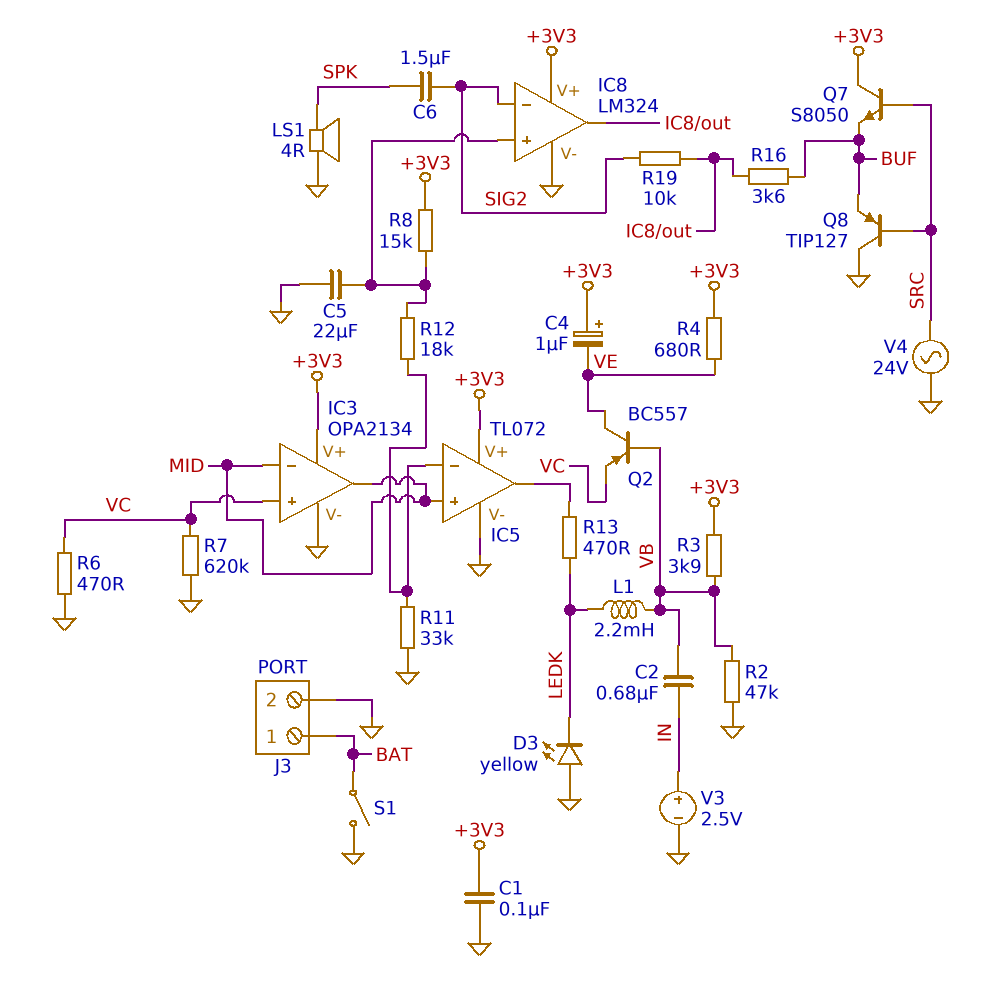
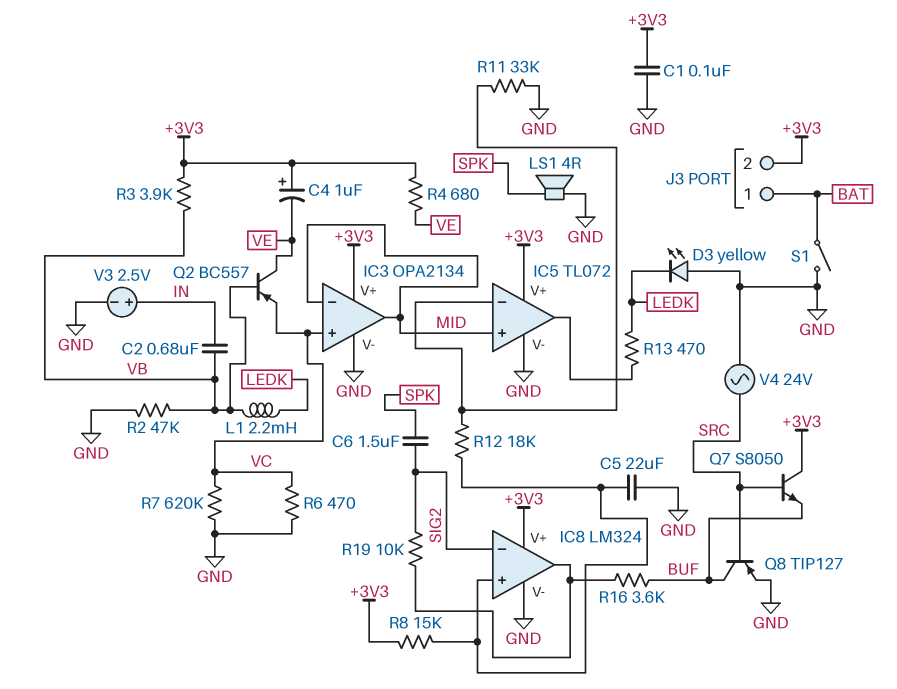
J3 pin 2: GND -> +3V3
Q8: PNP TIP127 (B SRC, C GND, E BUF) -> PNP TIP127 (B SRC, C BUF, E GND)

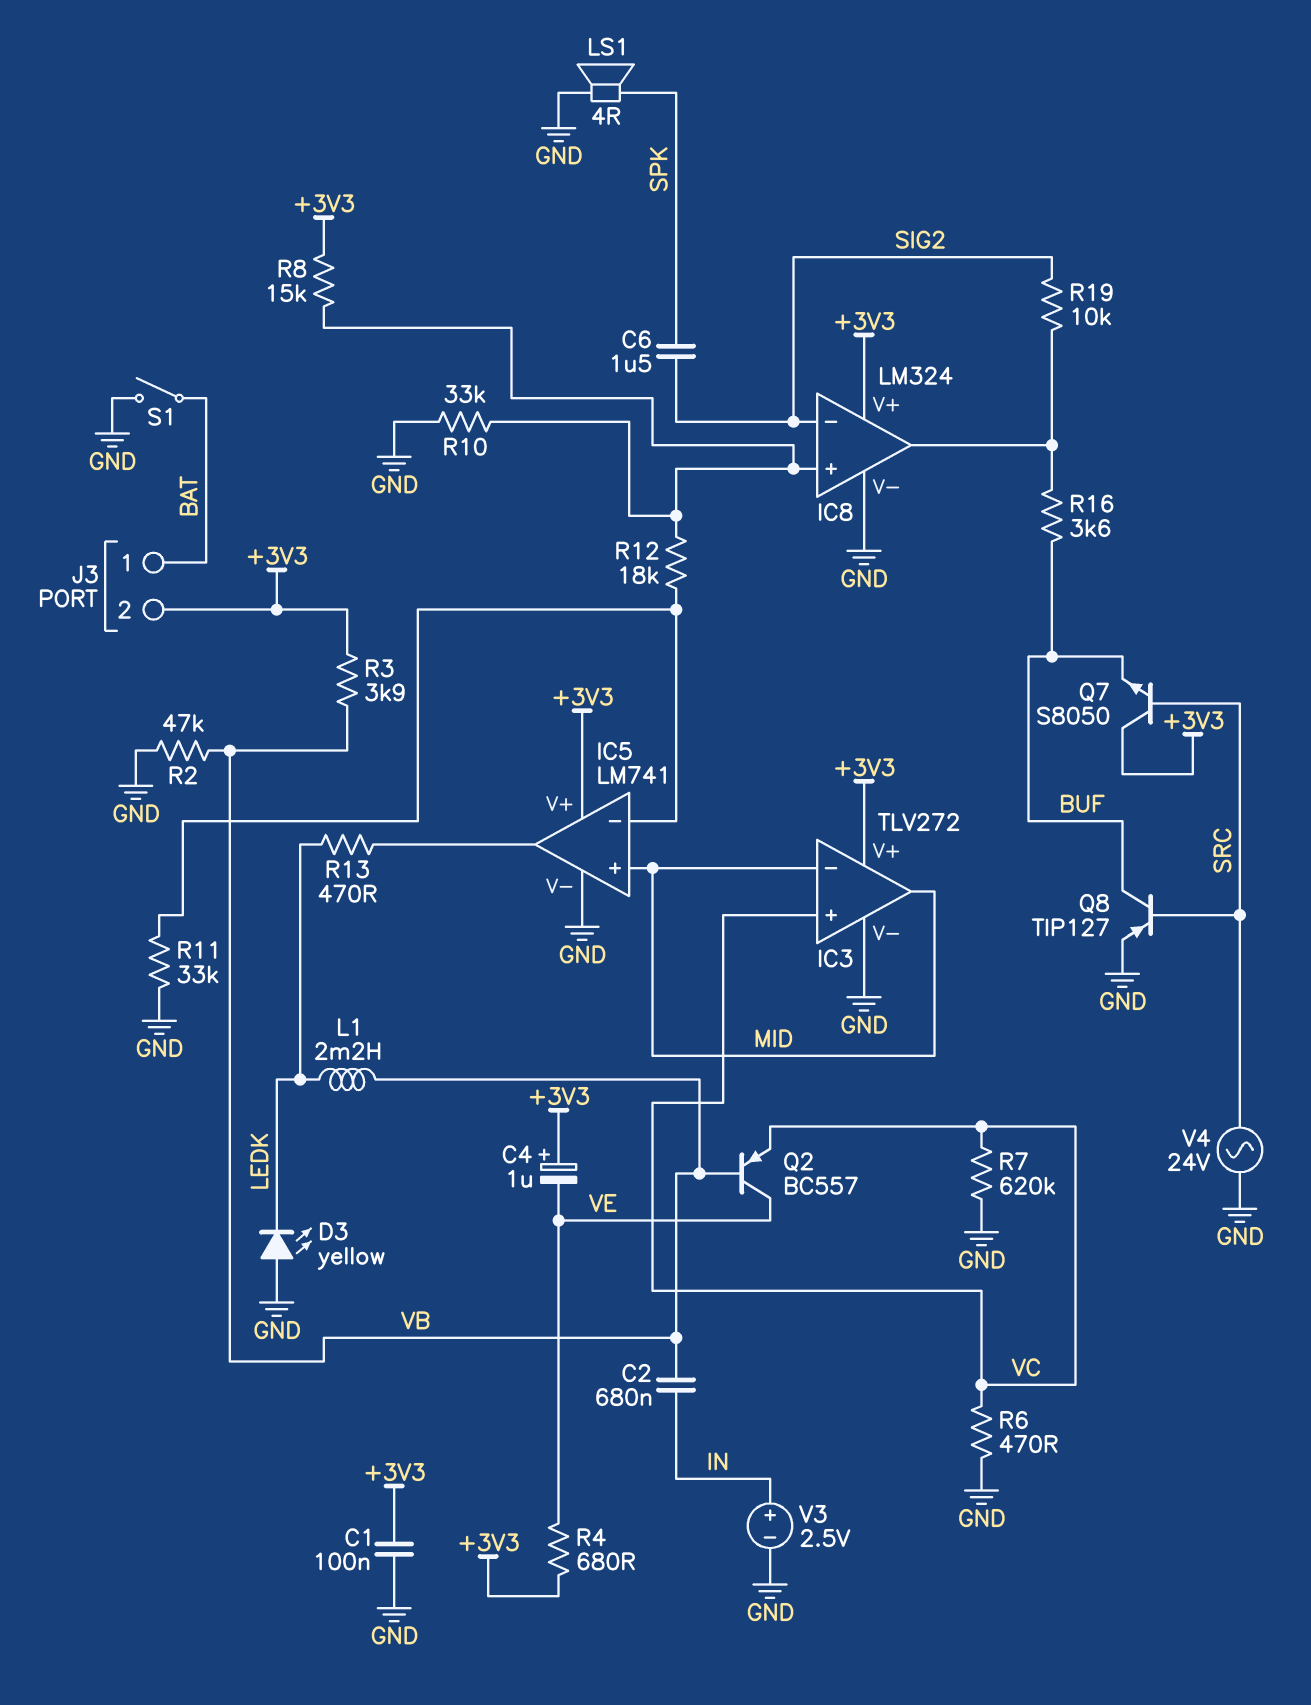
C5: 22uF (GND, IC8/in+) -> none
IC3: OPA2134 -> TLV272
IC5: TL072 -> LM741
R10: none -> 33k (GND, IC8/in+)

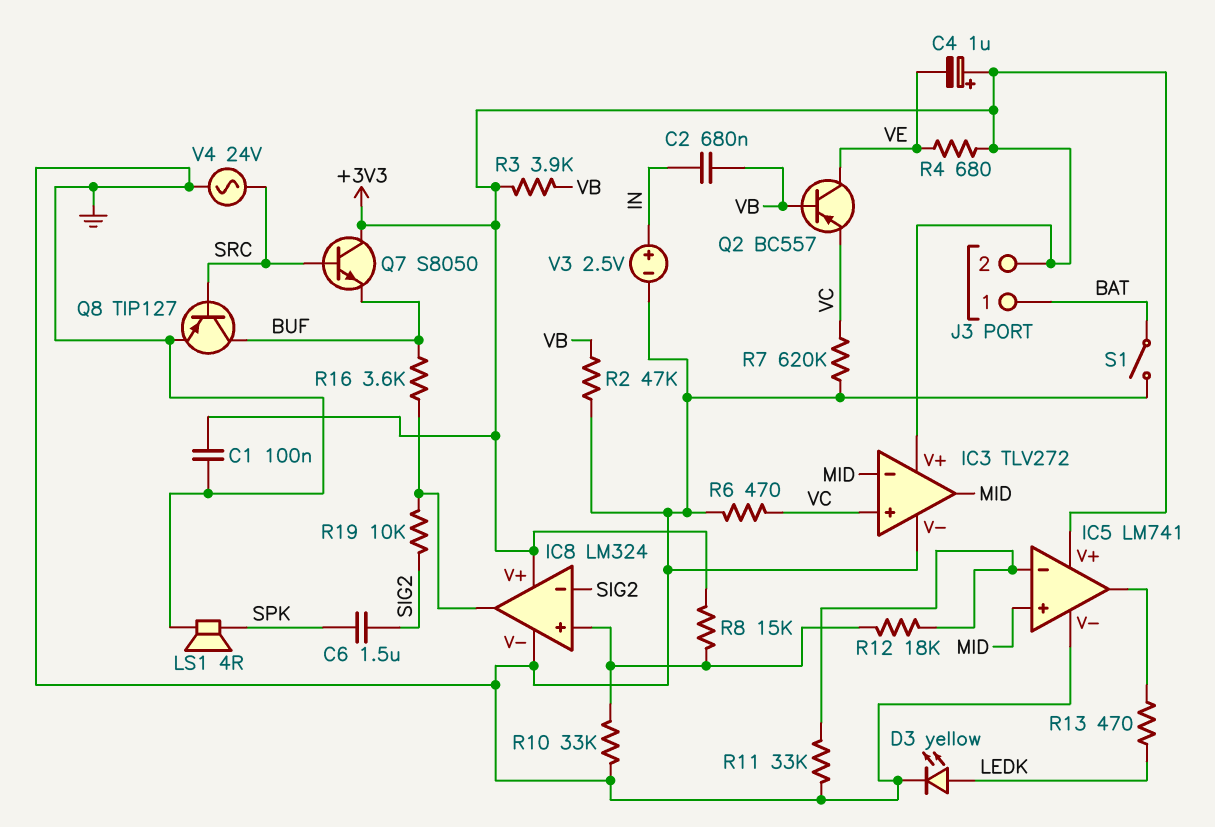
D3: LED yellow (A GND, K LEDK) -> LED yellow (A LEDK, K GND)
L1: 2.2mH (LEDK, VB) -> none

